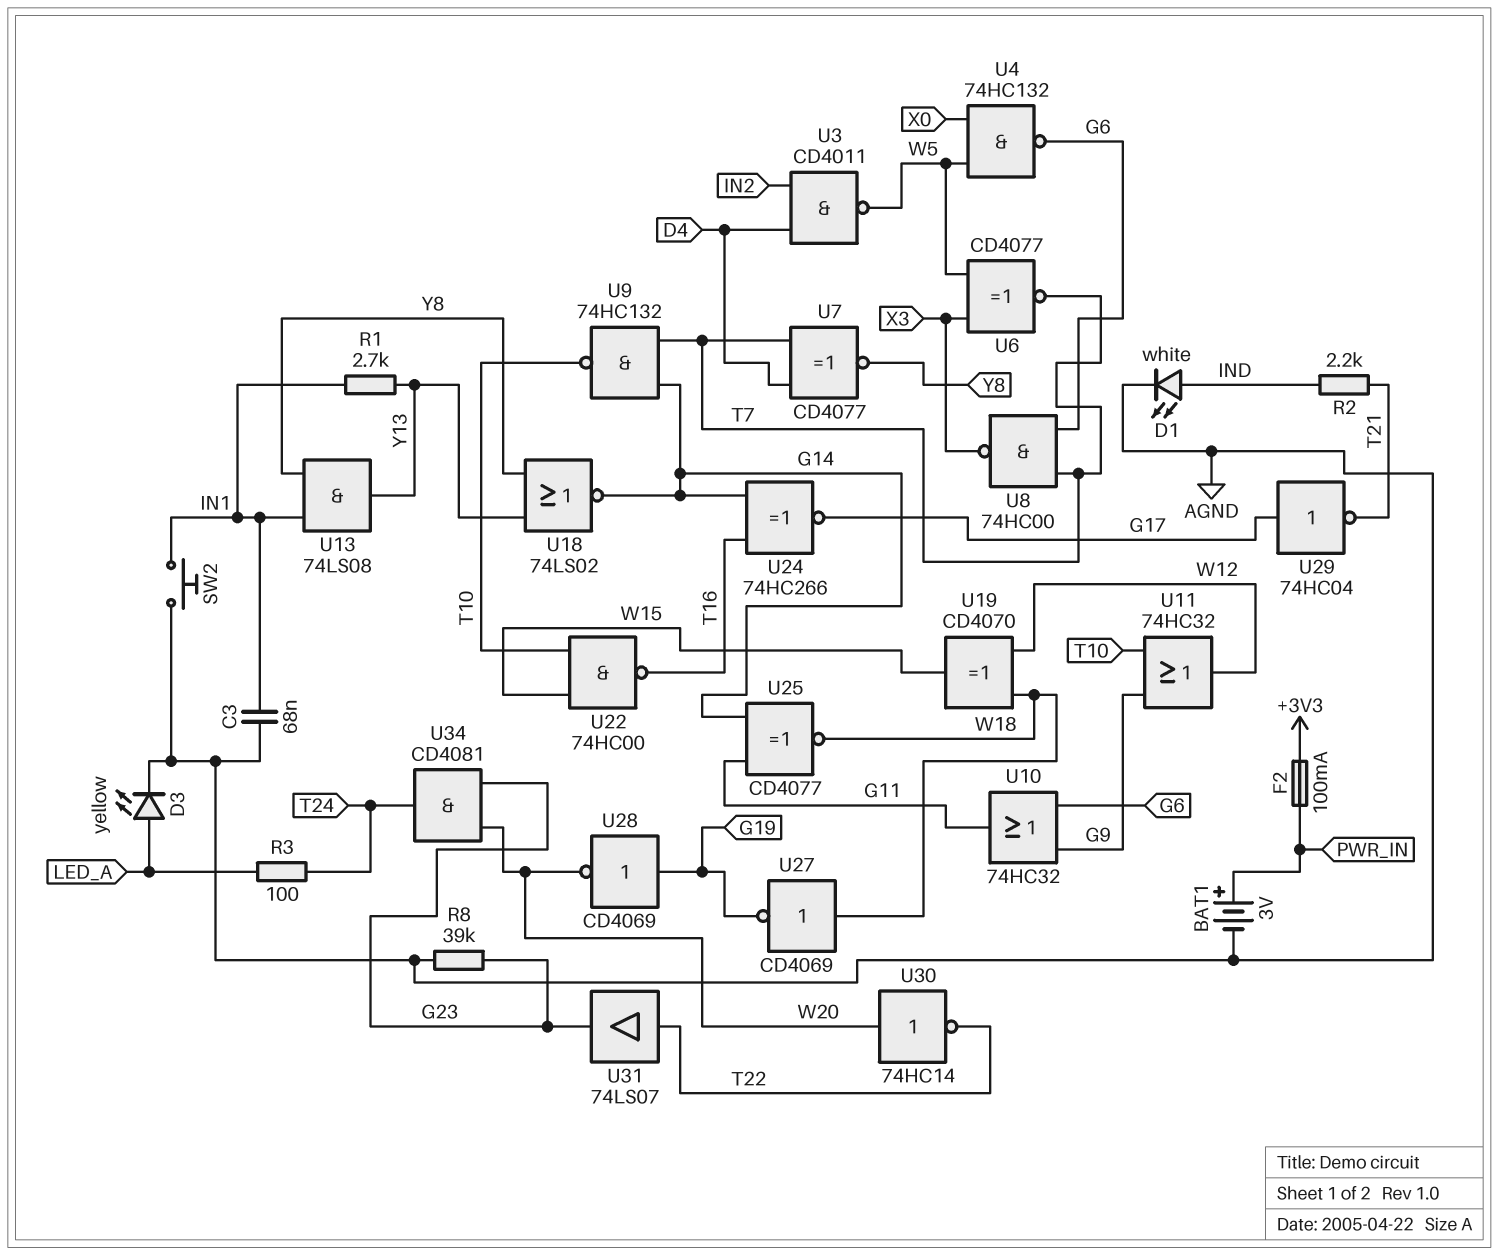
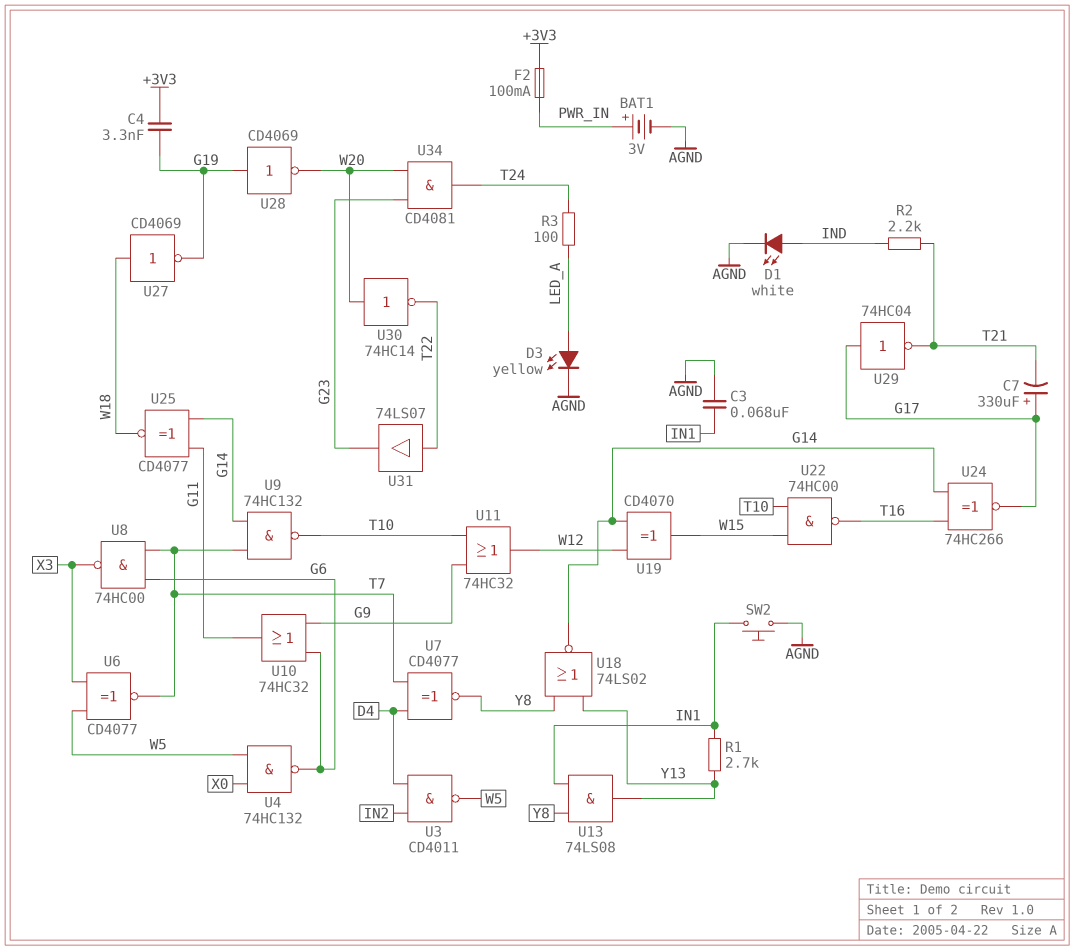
C4: none -> 3.3nF (+3V3, G19)
C7: none -> 330uF (plus G17, minus T21)
R8: 39k (AGND, G23) -> none
U19: XOR CD4070 (in W12, in W18, out W15) -> XOR CD4070 (in G14, in W12, out W15)

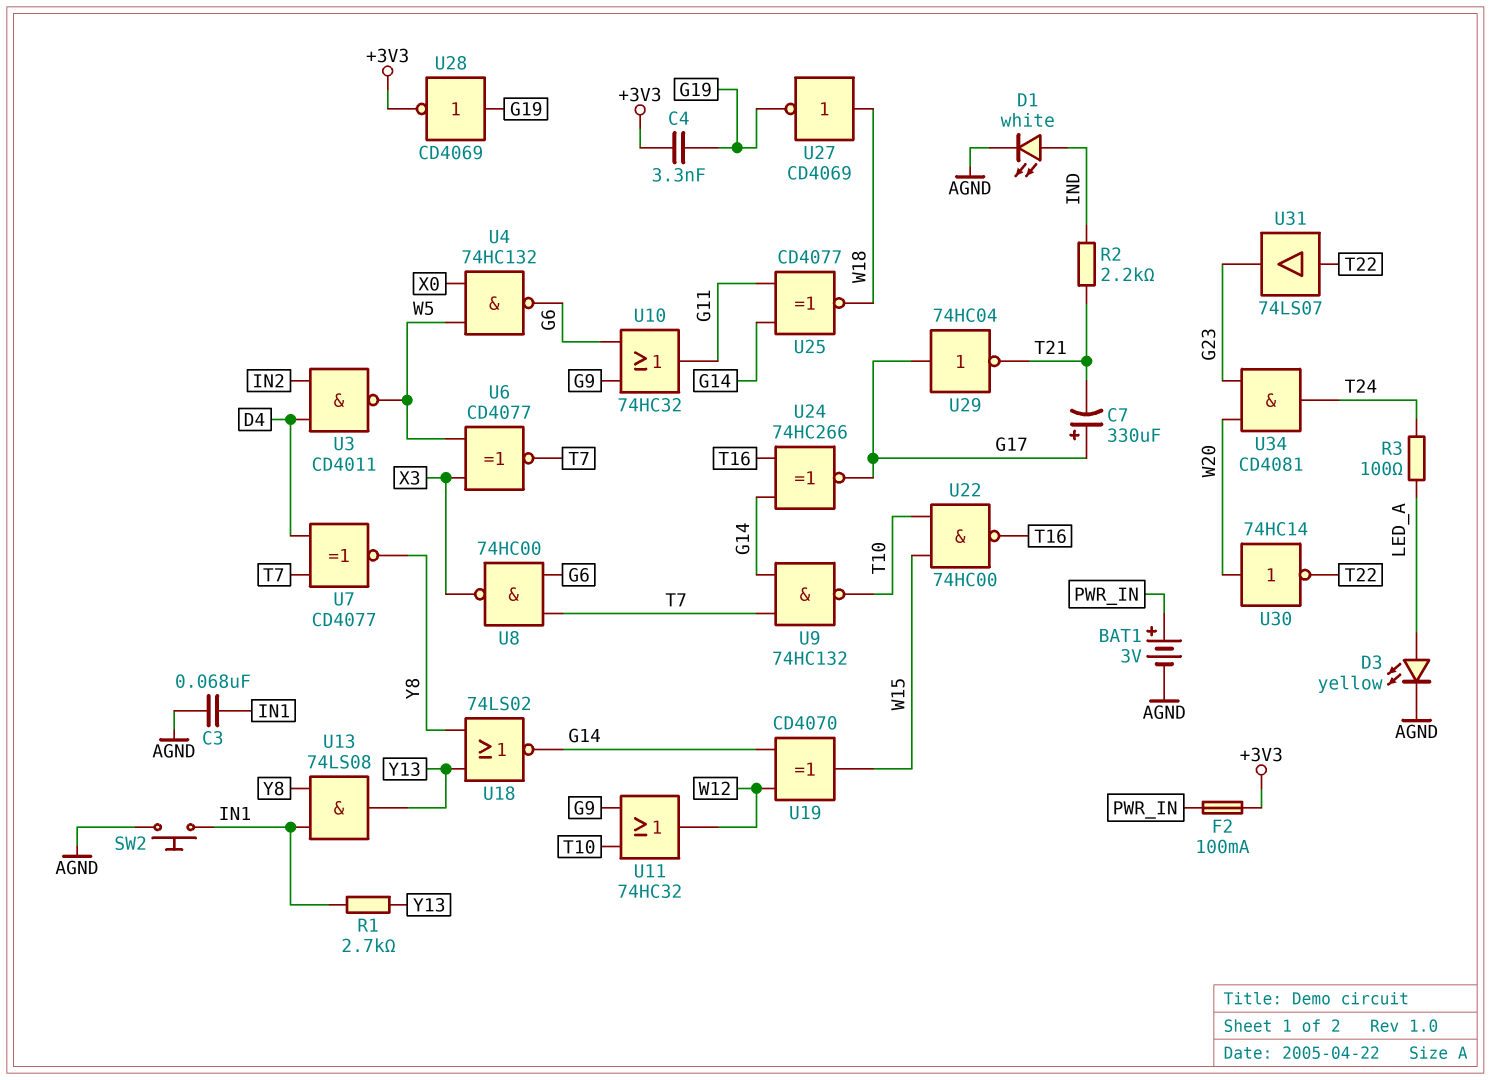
U28: NOT CD4069 (in G19, out W20) -> NOT CD4069 (in G19, out +3V3)

